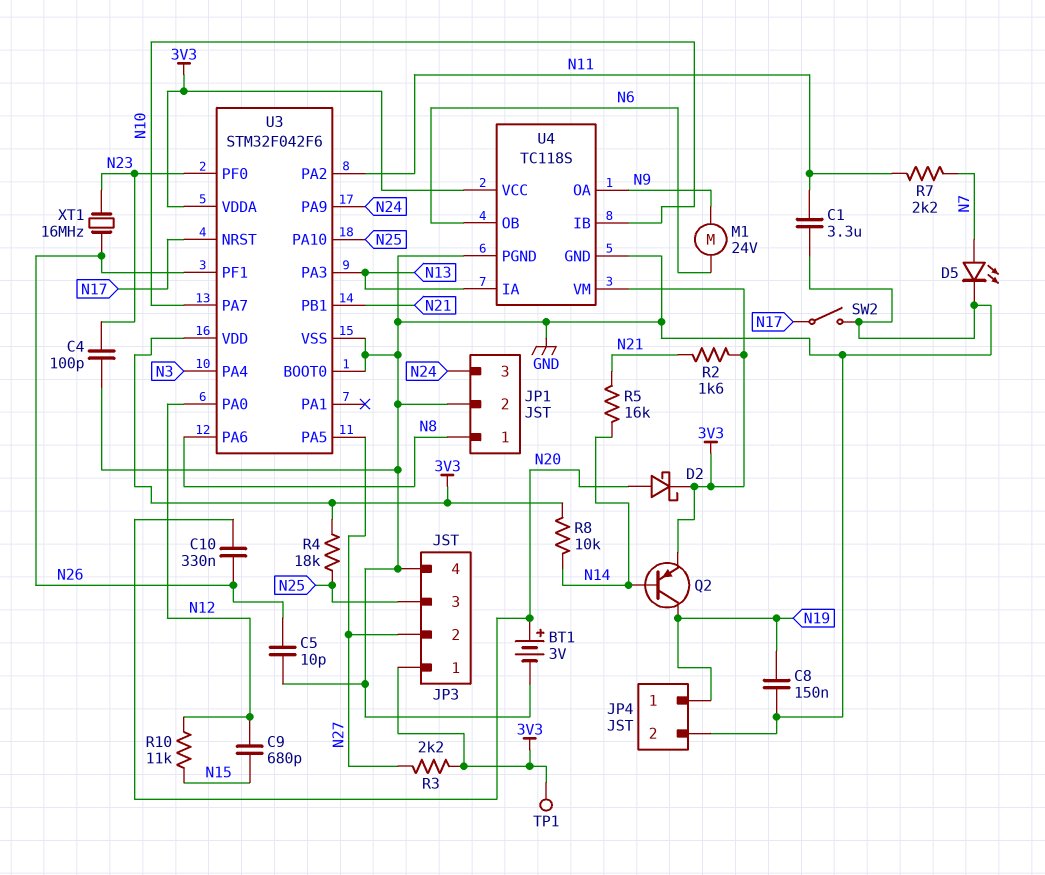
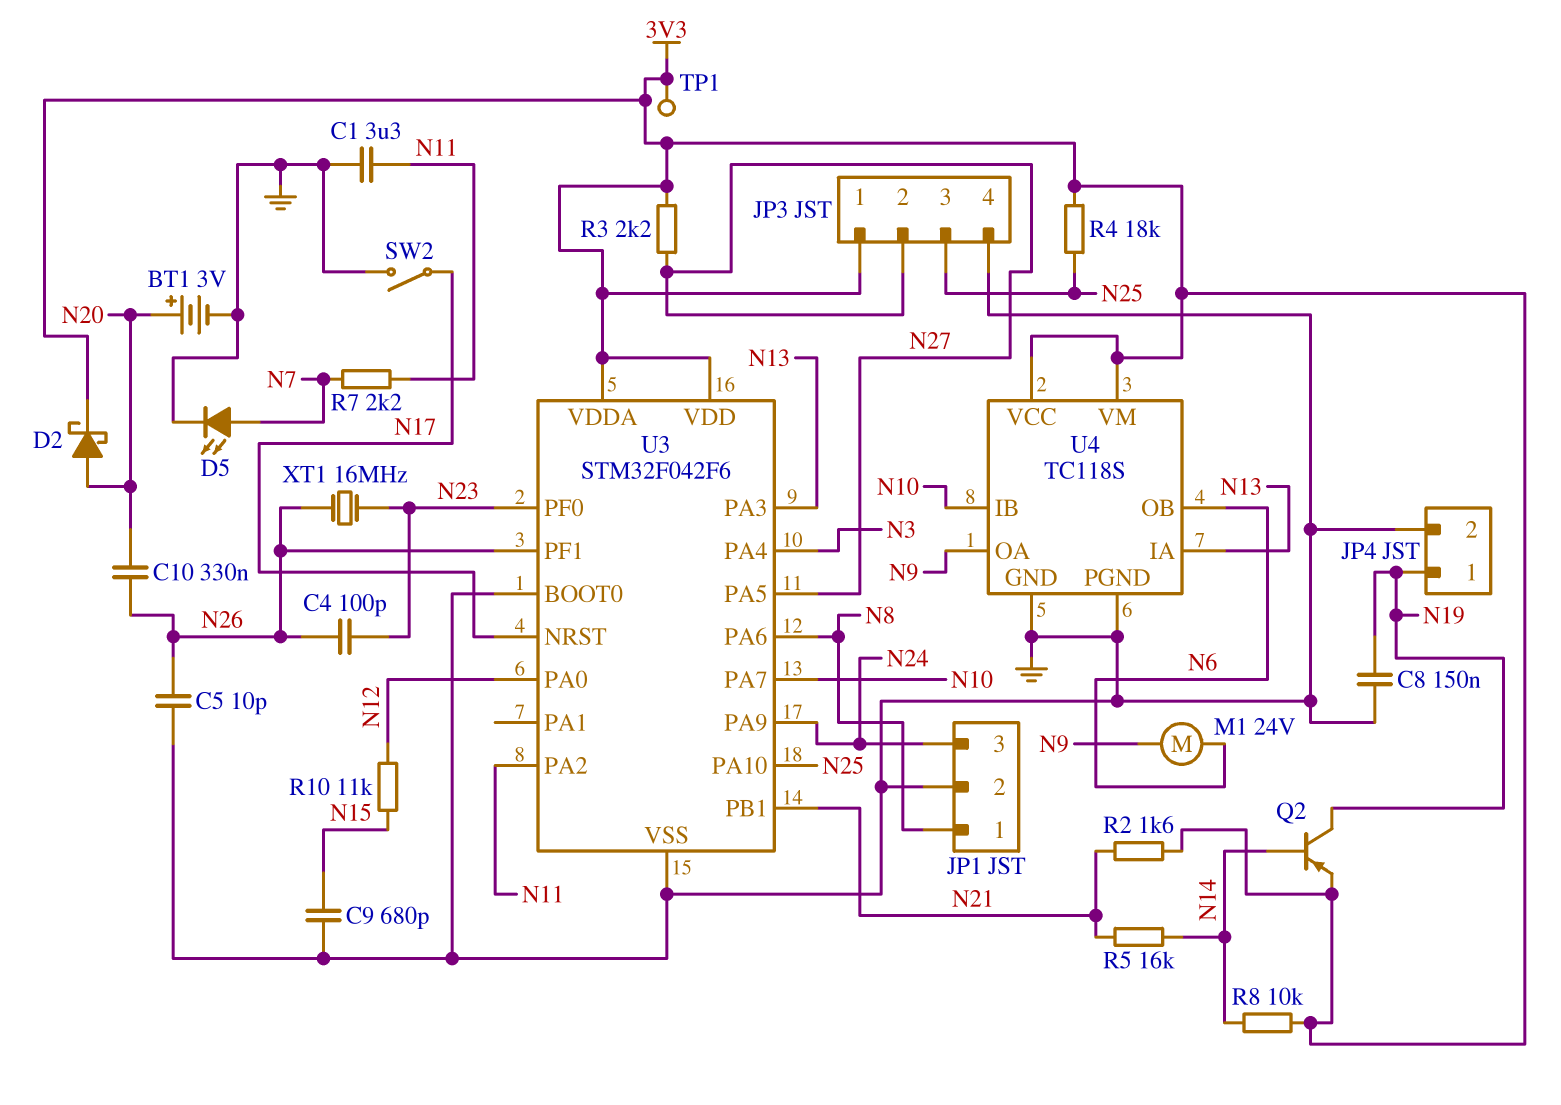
C4: 100pF (GND, N23) -> 100pF (N23, N26)
C9: 680pF (N12, N15) -> 680pF (GND, N15)

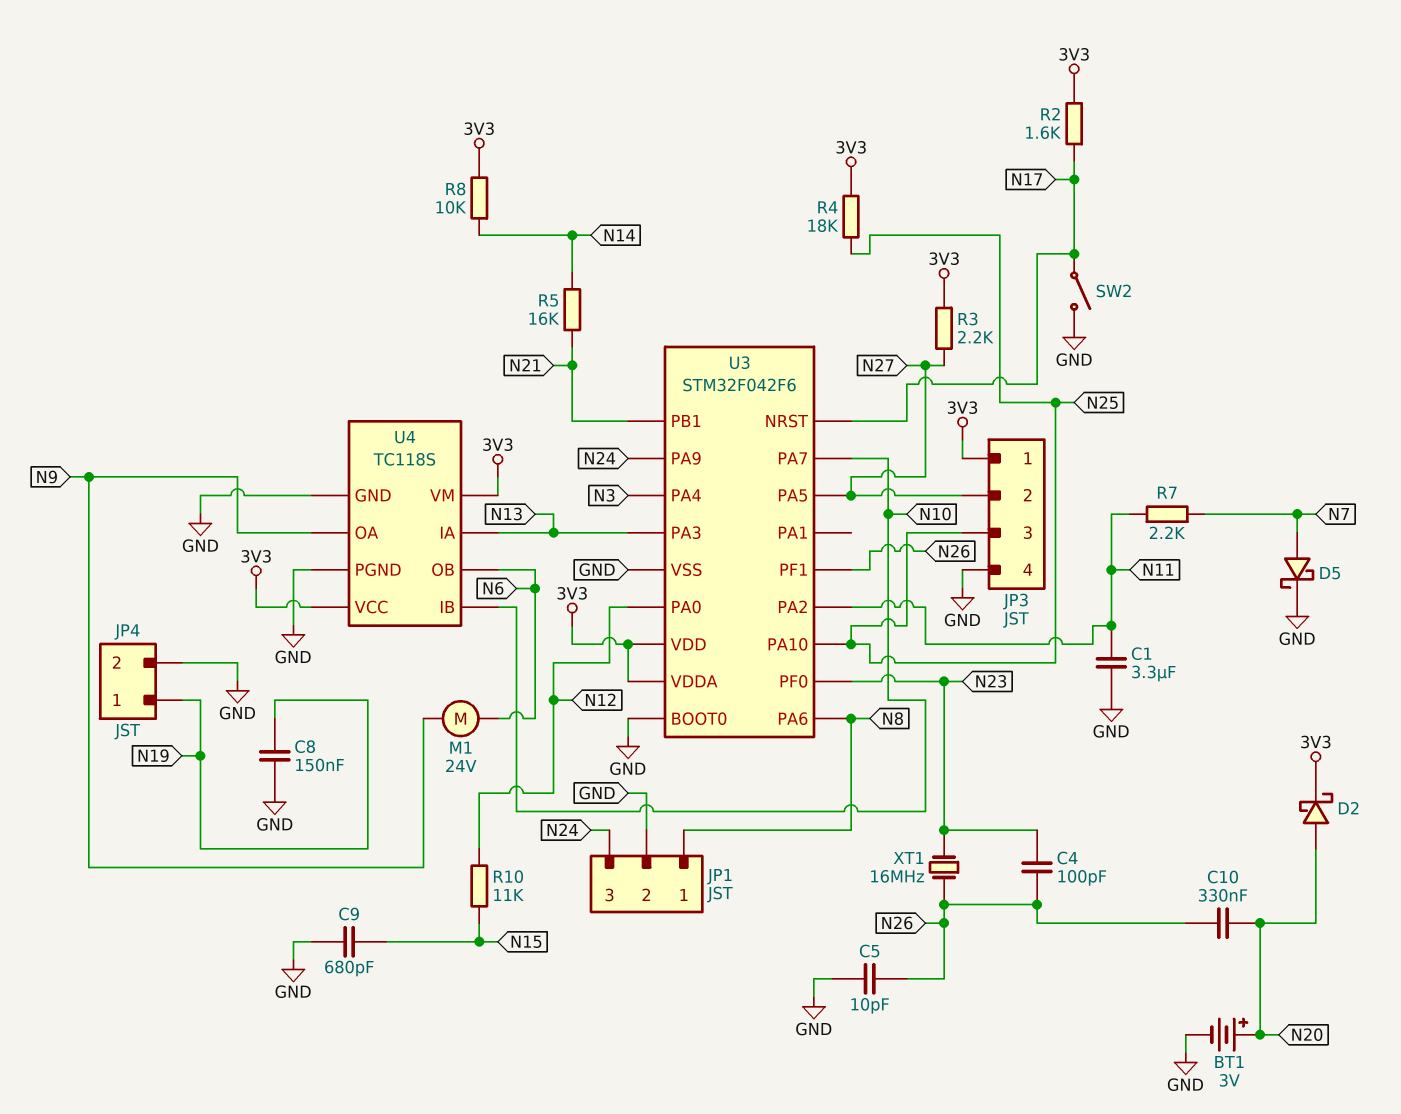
D5: LED (A N7, K GND) -> schottky (A N7, K GND)
Q2: PNP (B N14, C N19, E 3V3) -> none
R2: 1.6k (3V3, N21) -> 1.6k (3V3, N17)
TP1: test point (3V3) -> none

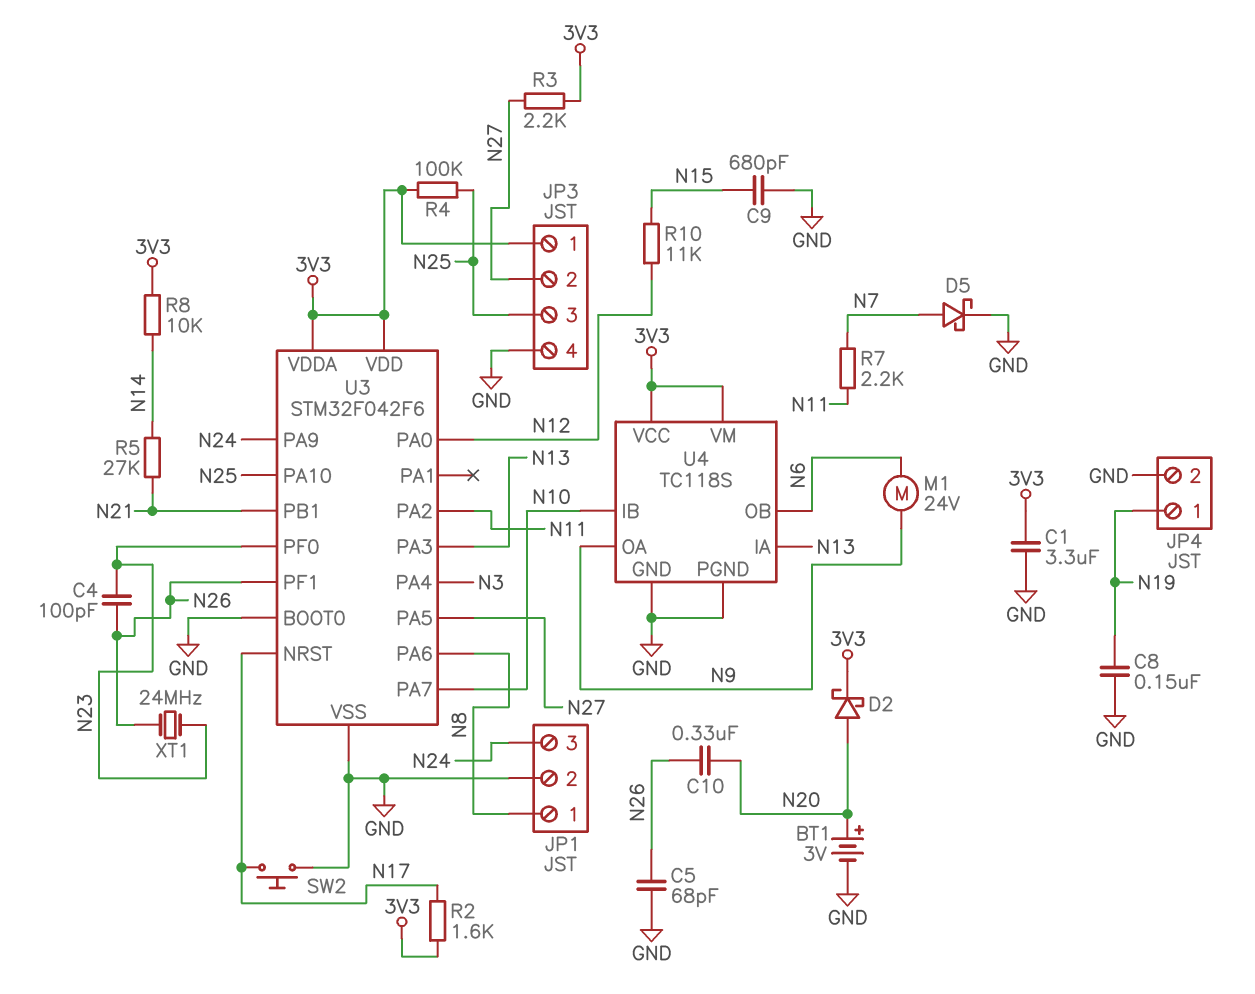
C1: 3.3uF (GND, N11) -> 3.3uF (3V3, GND)
C5: 10pF (GND, N26) -> 68pF (GND, N26)
R4: 18k (3V3, N25) -> 100k (3V3, N25)
R5: 16k (N14, N21) -> 27k (N14, N21)
SW2: switch (GND, N17) -> button (GND, N17)
XT1: 16MHz (N23, N26) -> 24MHz (N23, N26)

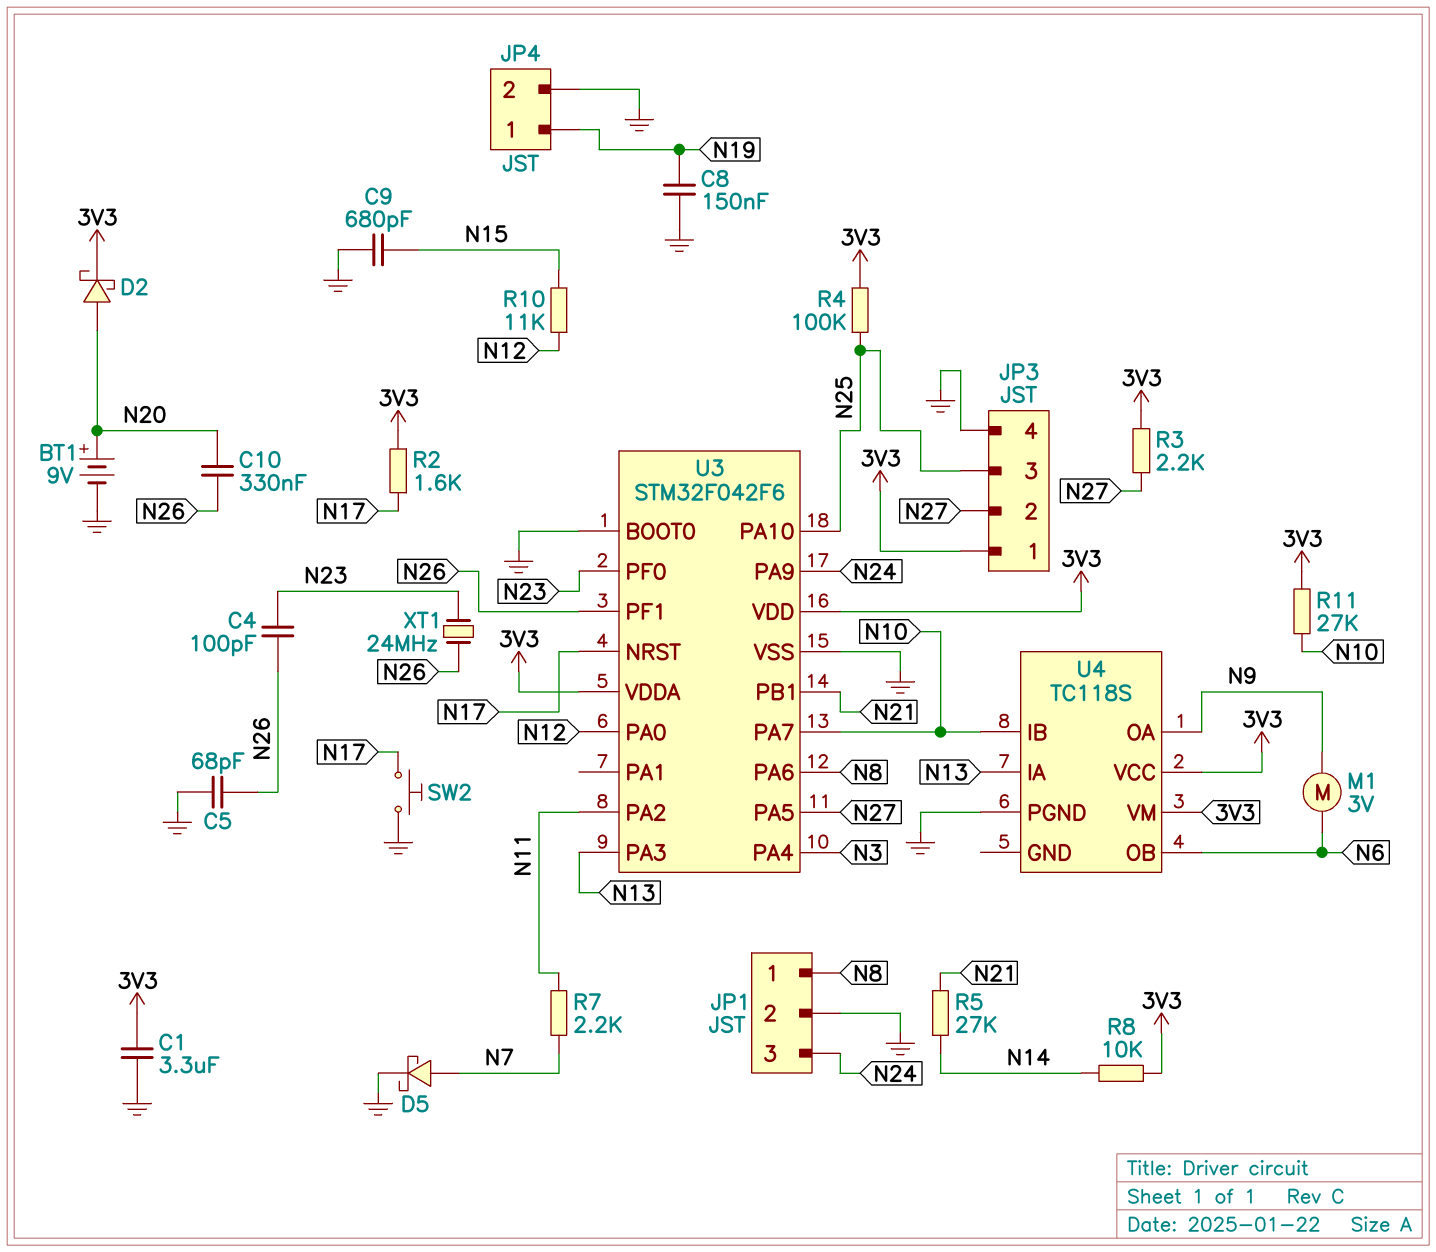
BT1: 3V (plus N20, minus GND) -> 9V (plus N20, minus GND)
M1: motor 24V (N6, N9) -> motor 3V (N6, N9)
R11: none -> 27k (3V3, N10)
U4 pin GND: GND -> none

